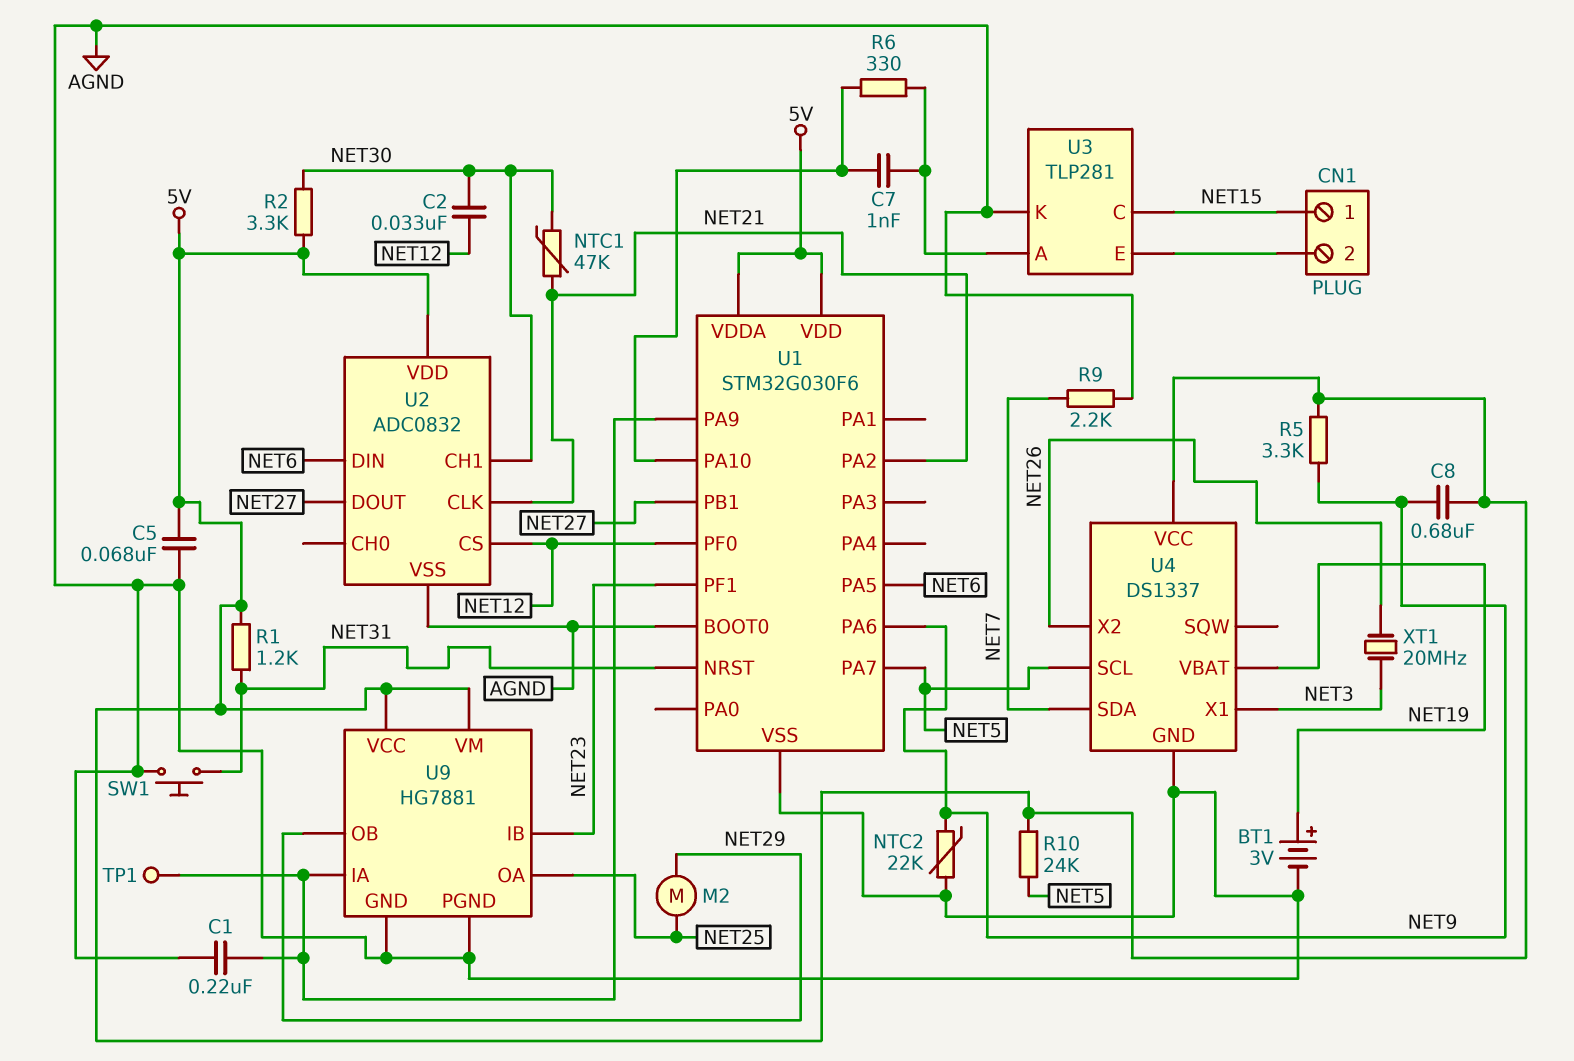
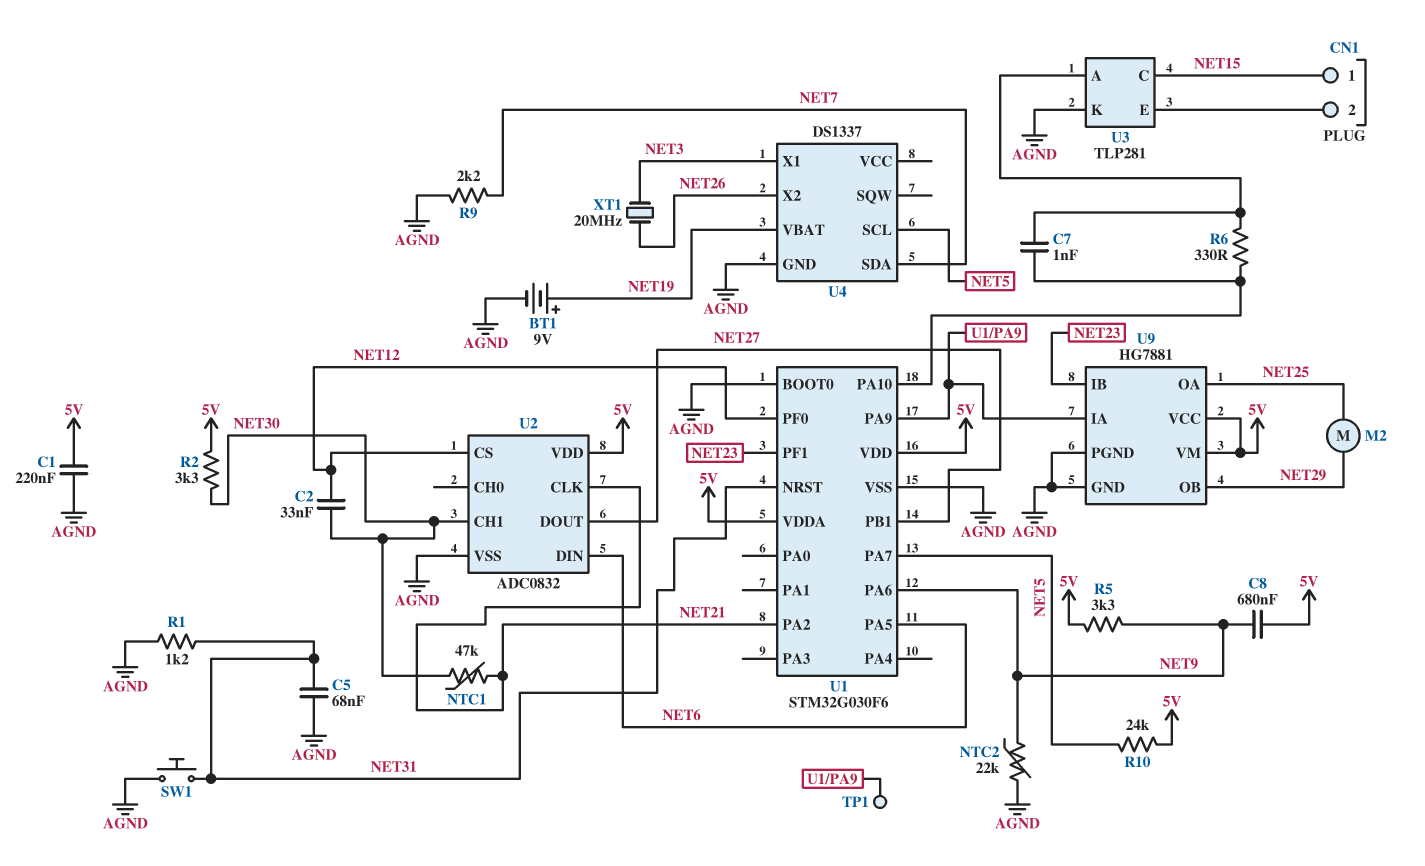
BT1: 3V (plus NET19, minus AGND) -> 9V (plus NET19, minus AGND)
C1: 220nF (AGND, U1/PA9) -> 220nF (5V, AGND)
C5: 68nF (5V, AGND) -> 68nF (AGND, NET31)
R1: 1.2k (5V, NET31) -> 1.2k (AGND, NET31)
U4 pin VCC: 5V -> none

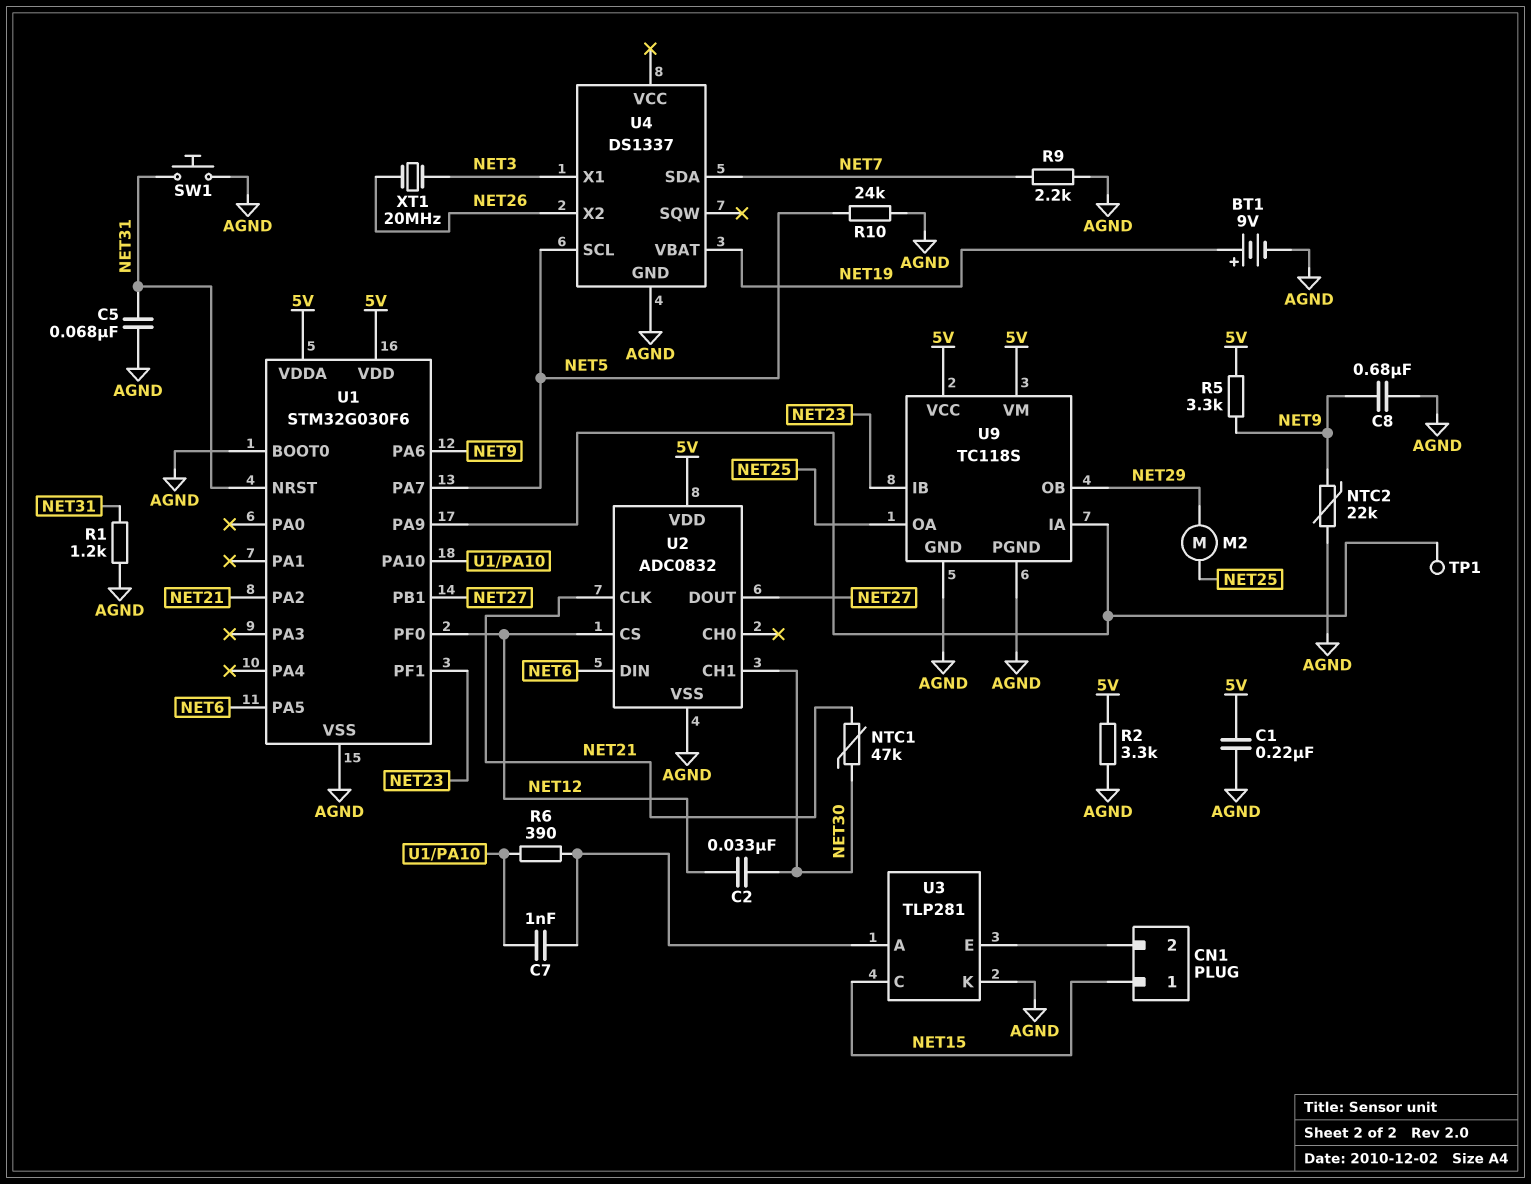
C8: 680nF (5V, NET9) -> 680nF (AGND, NET9)
R2: 3.3k (5V, NET30) -> 3.3k (5V, AGND)
R6: 330 (U1/PA10, U3/A) -> 390 (U1/PA10, U3/A)
R10: 24k (5V, NET5) -> 24k (AGND, NET5)
U9: HG7881 -> TC118S

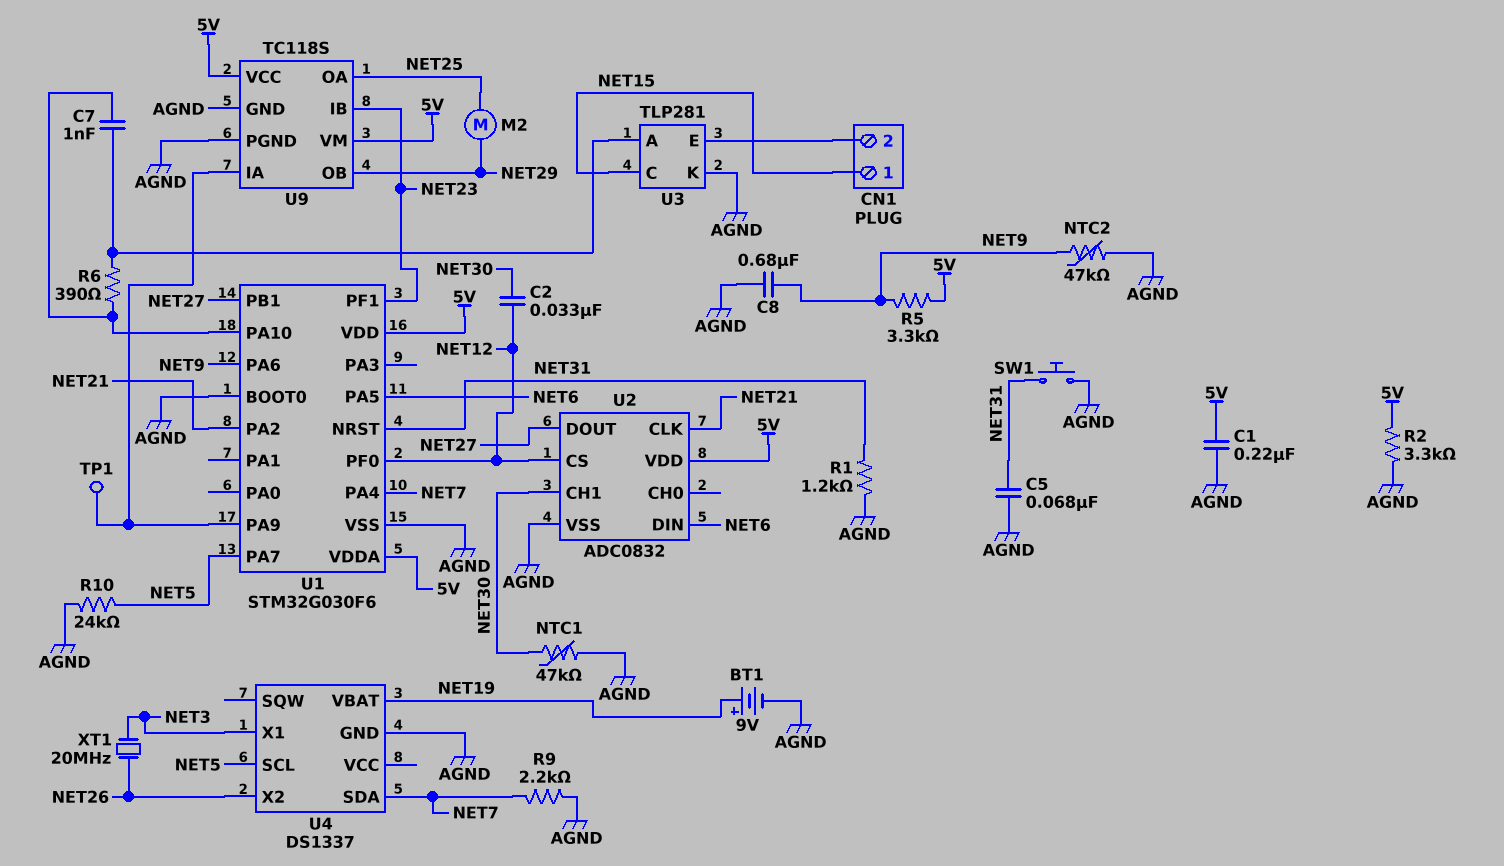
NTC1: 47k (NET21, NET30) -> 47k (AGND, NET30)
NTC2: 22k (AGND, NET9) -> 47k (AGND, NET9)
U1 pin PA4: none -> NET7

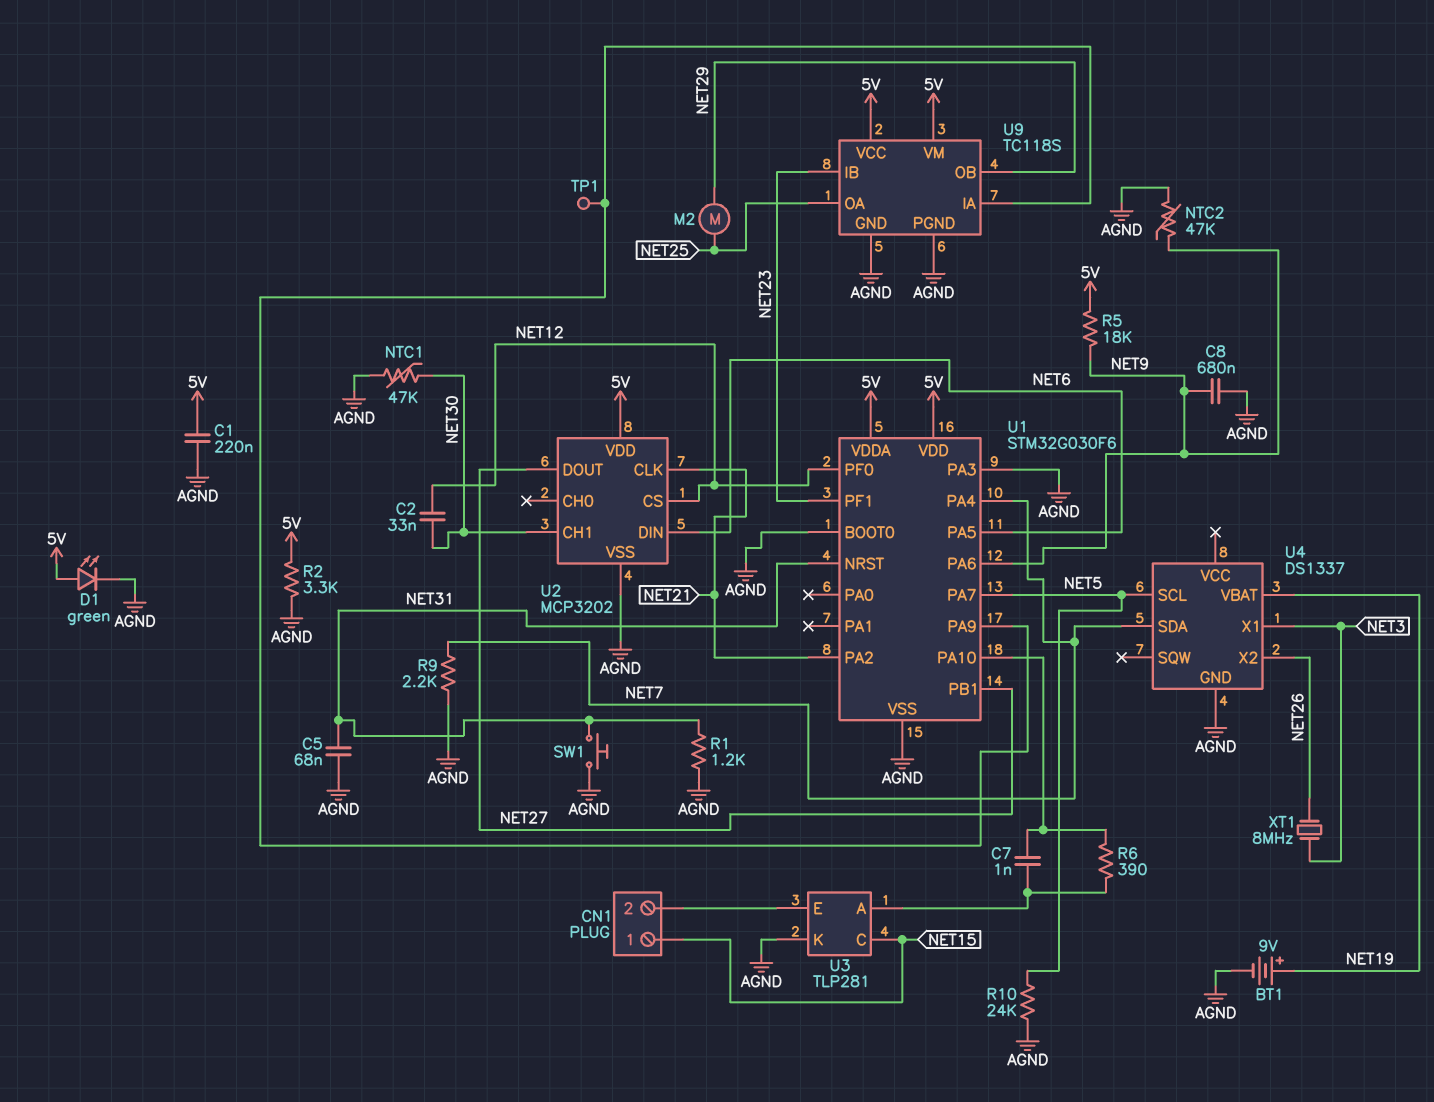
D1: none -> LED green (A 5V, K AGND)
R5: 3.3k (5V, NET9) -> 18k (5V, NET9)
U1 pin PA3: none -> AGND
U2: ADC0832 -> MCP3202
XT1: 20MHz (NET3, NET26) -> 8MHz (NET3, NET26)

